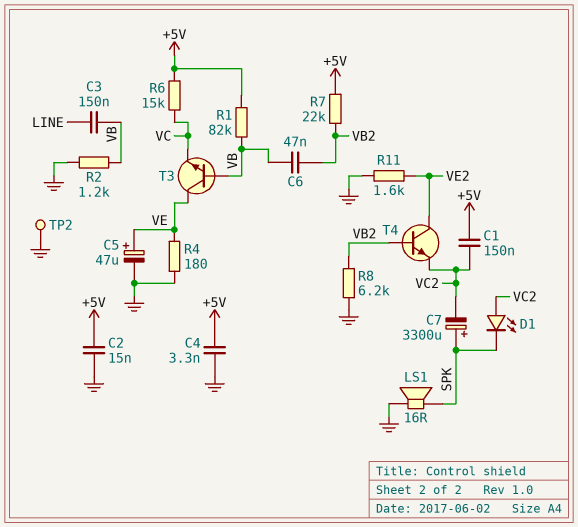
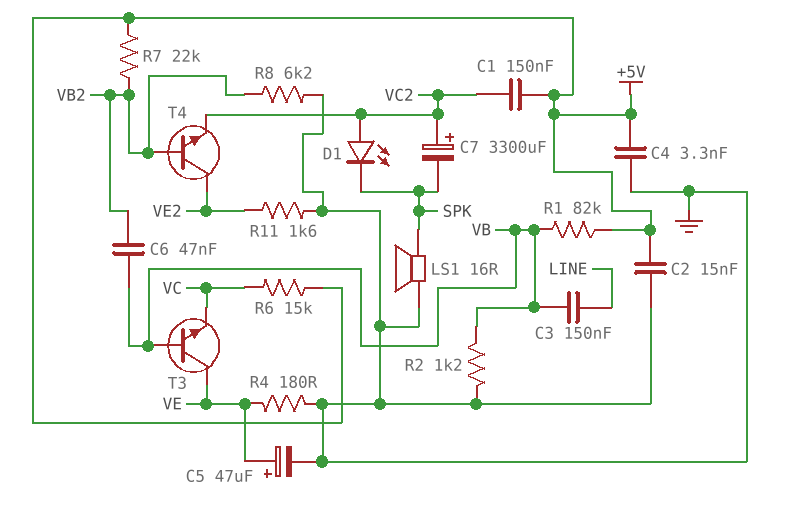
C7: 3300uF (plus SPK, minus VC2) -> 3300uF (plus VC2, minus SPK)
TP2: test point (GND) -> none

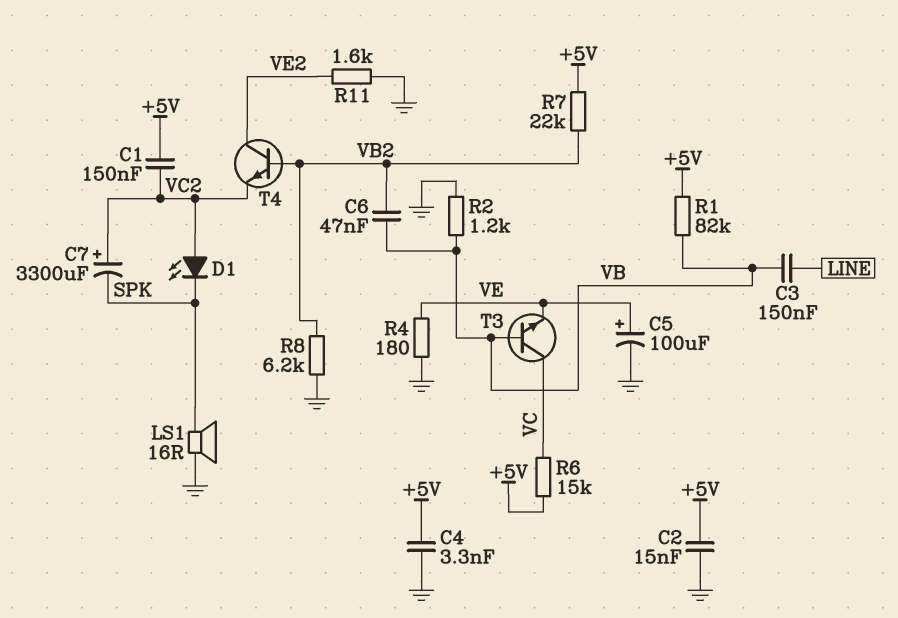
C5: 47uF (plus VE, minus GND) -> 100uF (plus VE, minus GND)
T3: NPN (B VB, C VE, E VC) -> NPN (B VB, C VC, E VE)

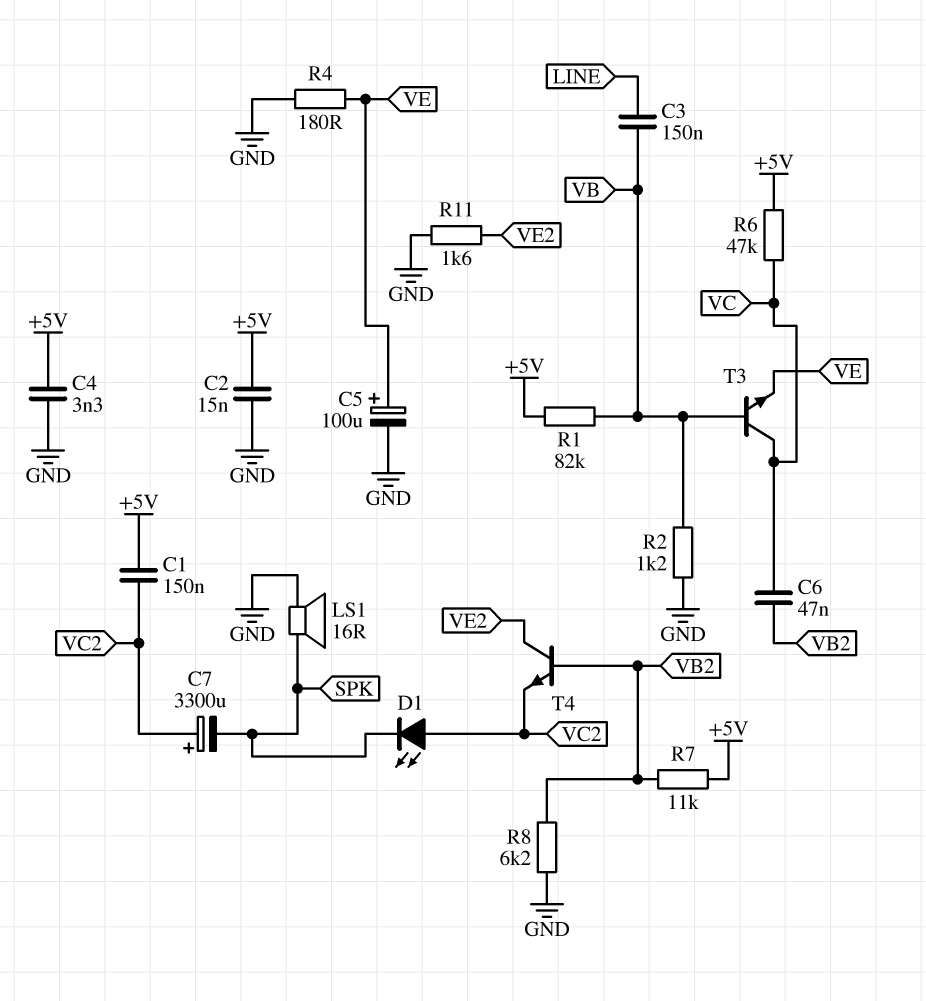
C6: 47nF (VB, VB2) -> 47nF (VB2, VC)
R6: 15k (+5V, VC) -> 47k (+5V, VC)
R7: 22k (+5V, VB2) -> 11k (+5V, VB2)

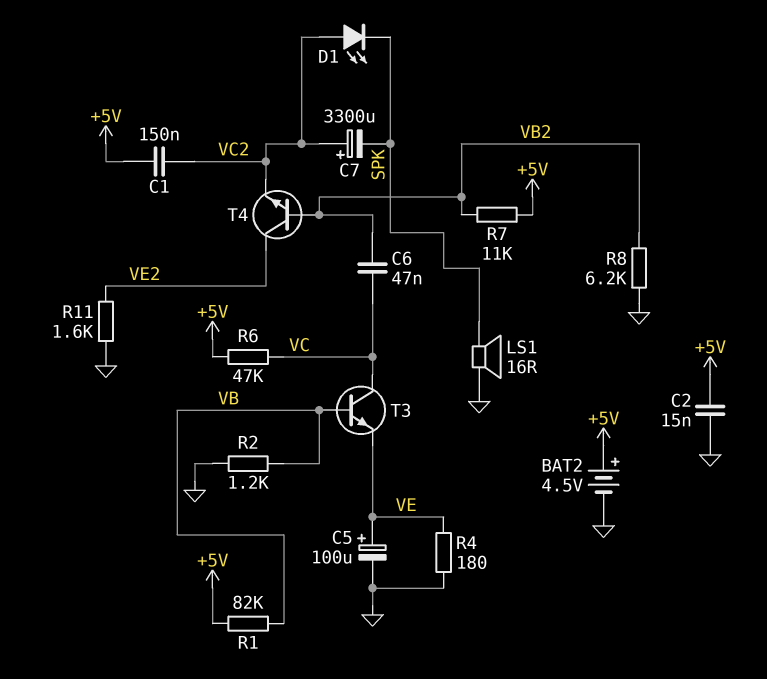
BAT2: none -> 4.5V (plus +5V, minus GND)
C3: 150nF (LINE, VB) -> none
C4: 3.3nF (+5V, GND) -> none

